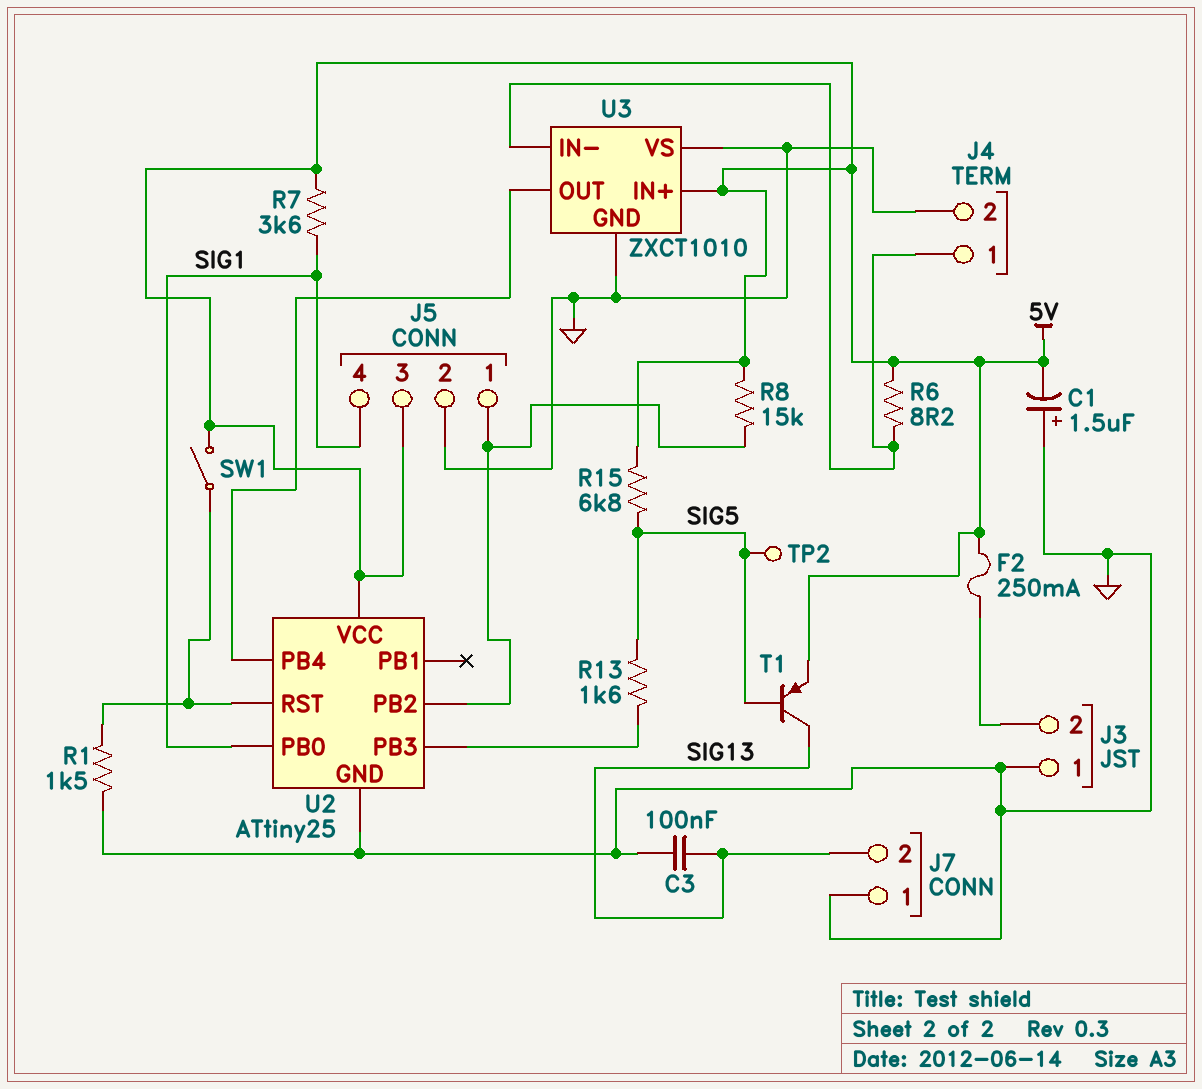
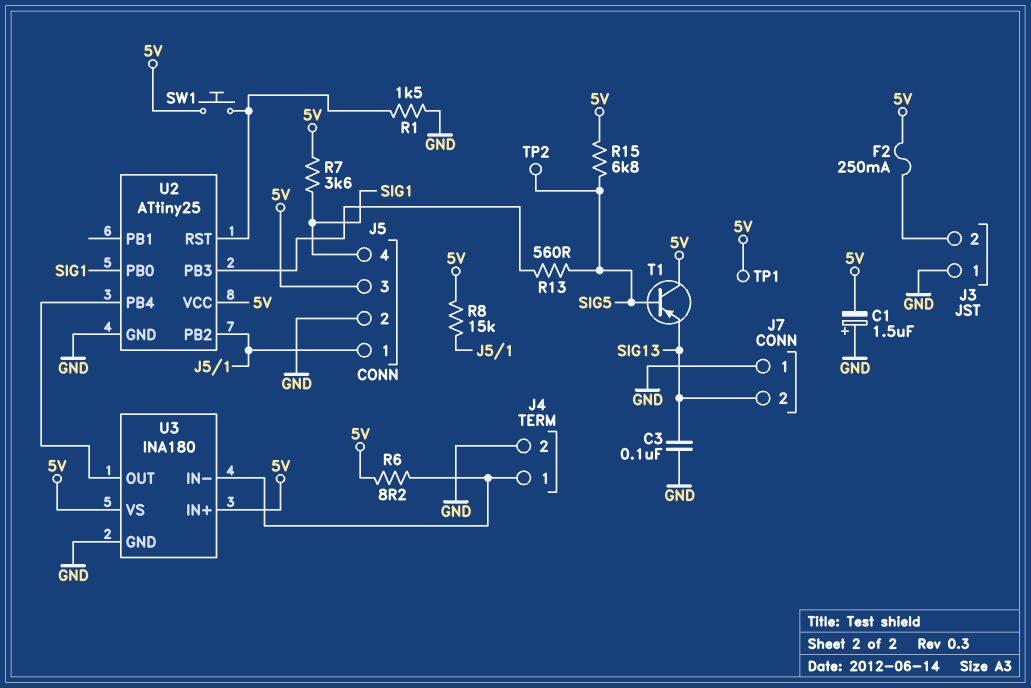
R13: 1.6k (SIG5, U2/PB3) -> 560 (SIG5, U2/PB3)
SW1: switch (5V, U2/RST) -> button (5V, U2/RST)
T1: PNP (B SIG5, C SIG13, E 5V) -> PNP (B SIG5, C 5V, E SIG13)
TP1: none -> test point (5V)
U3: ZXCT1010 -> INA180
U3 pin VS: GND -> 5V

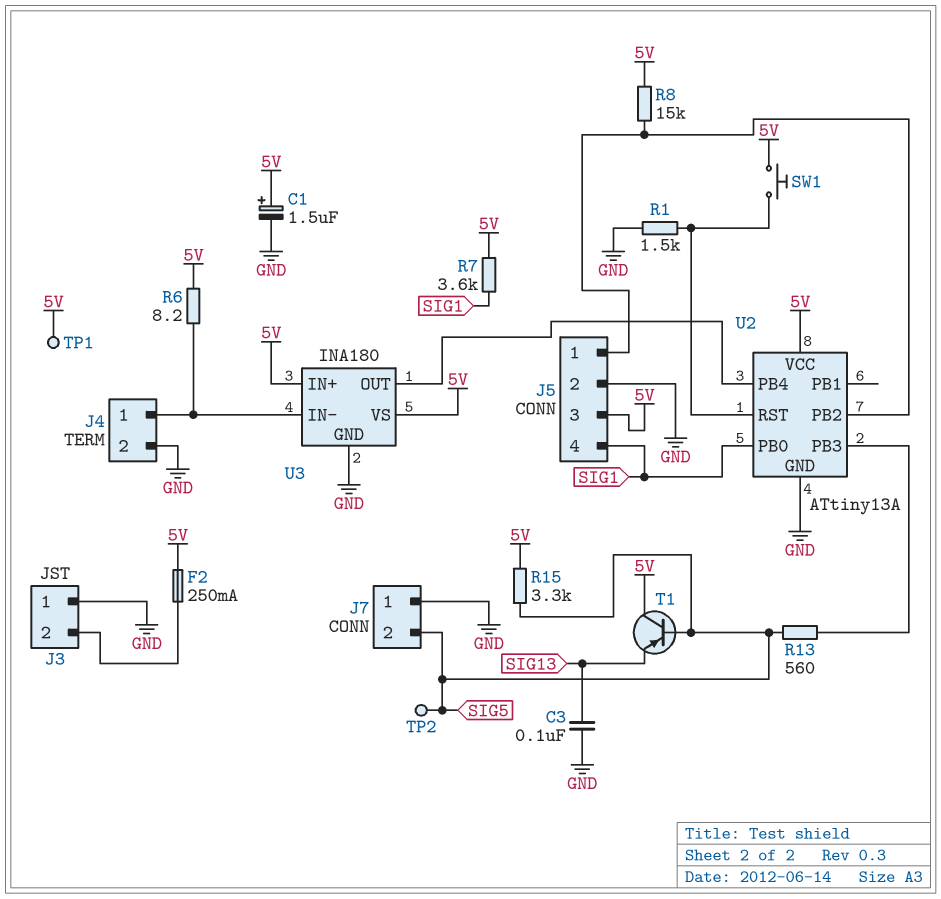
C1: 1.5uF (plus GND, minus 5V) -> 1.5uF (plus 5V, minus GND)
J7 pin 2: SIG13 -> SIG5
R15: 6.8k (5V, SIG5) -> 3.3k (5V, SIG5)
U2: ATtiny25 -> ATtiny13A

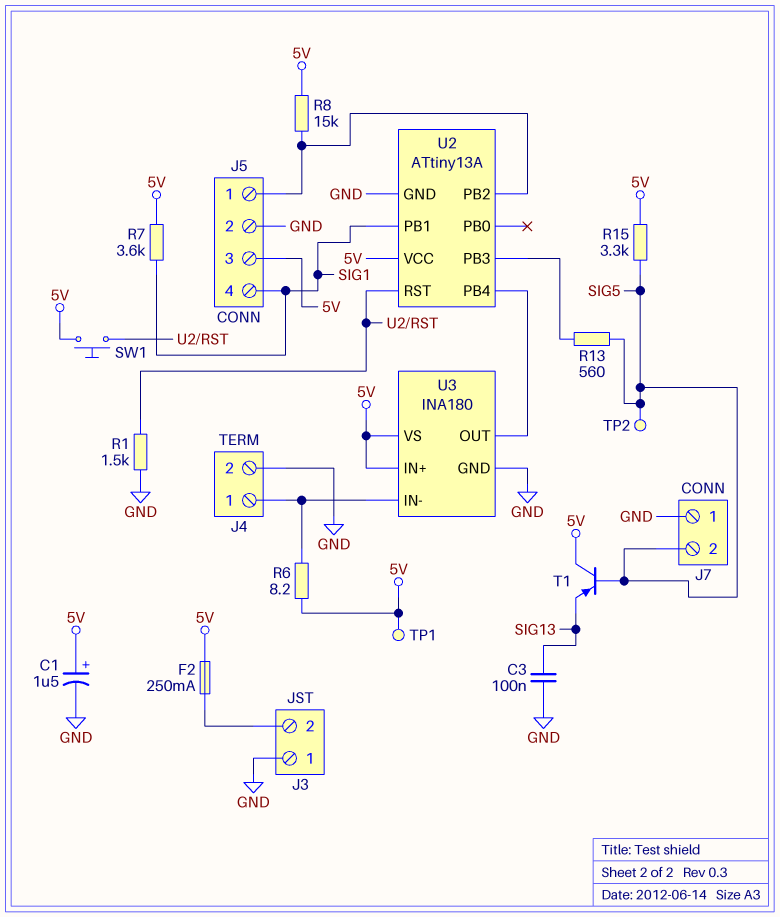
U2 pin PB0: SIG1 -> none
U2 pin PB1: none -> SIG1

